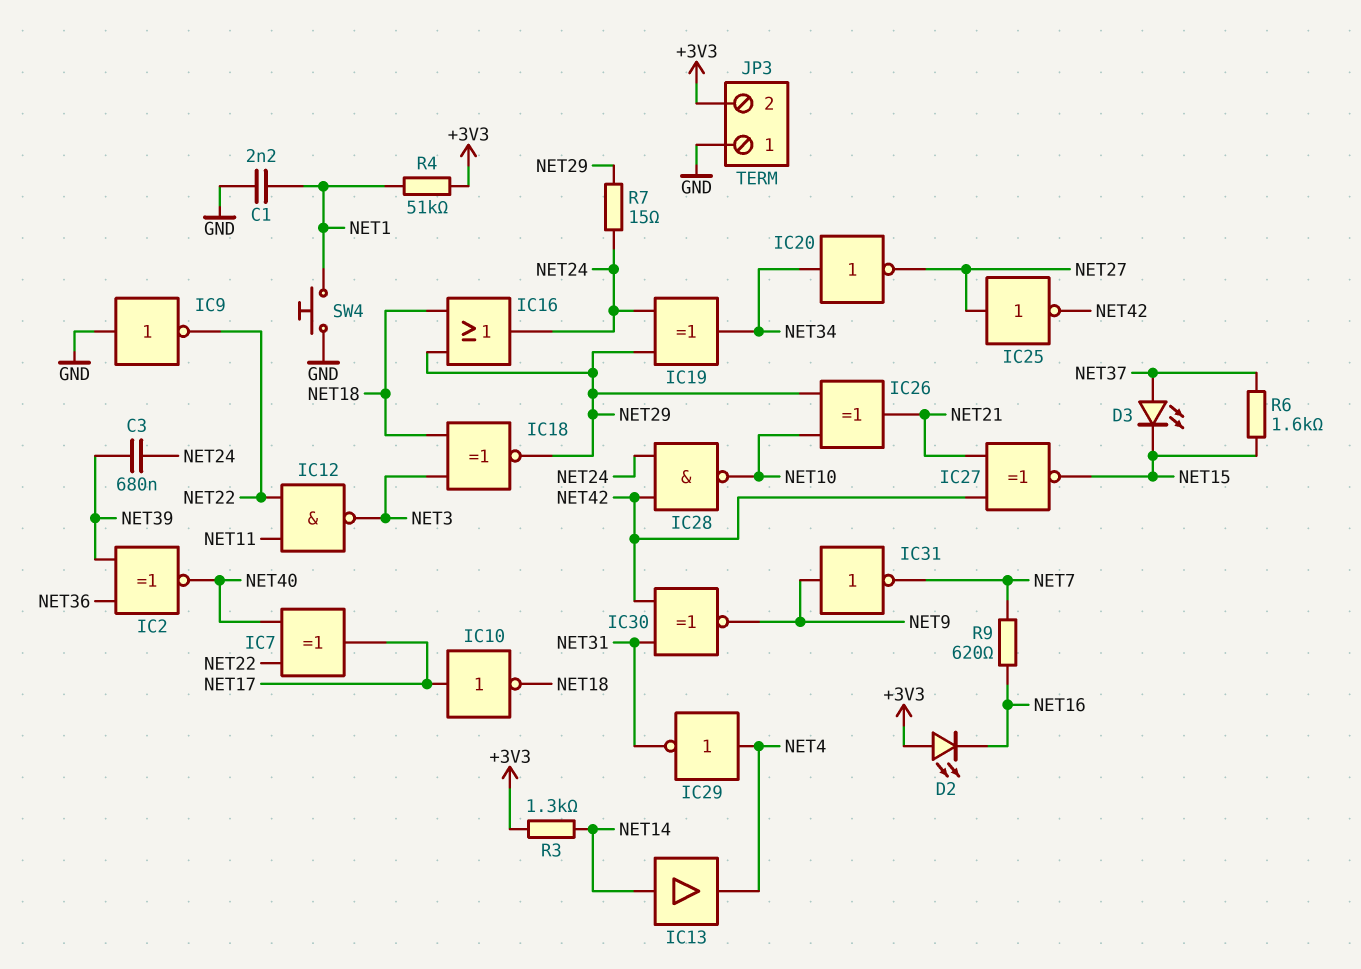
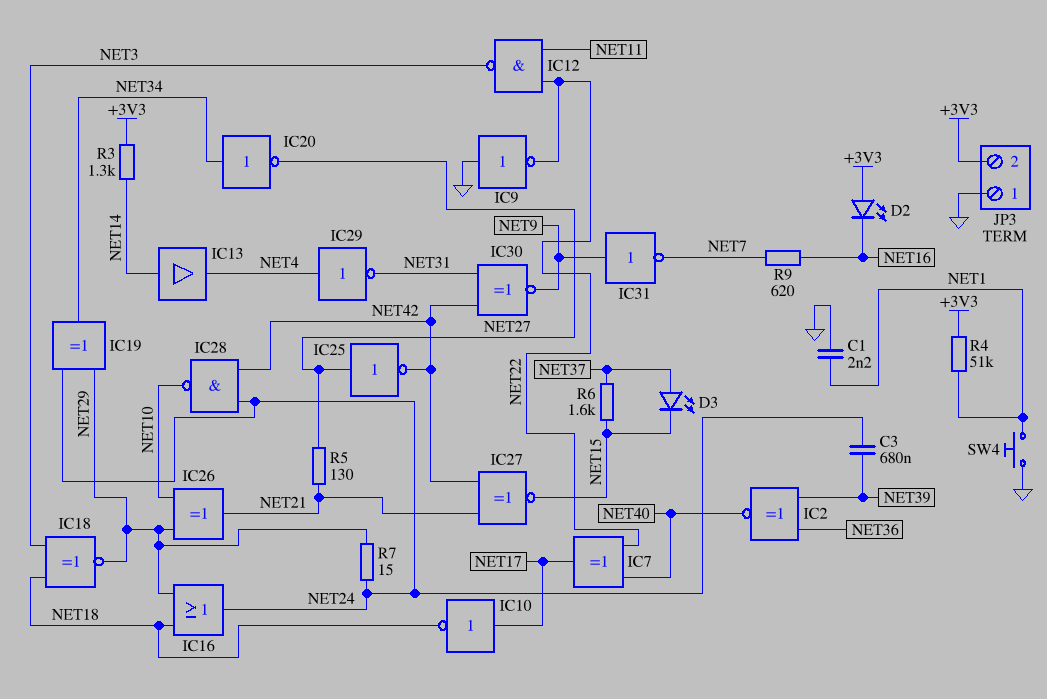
R5: none -> 130 (NET21, NET27)

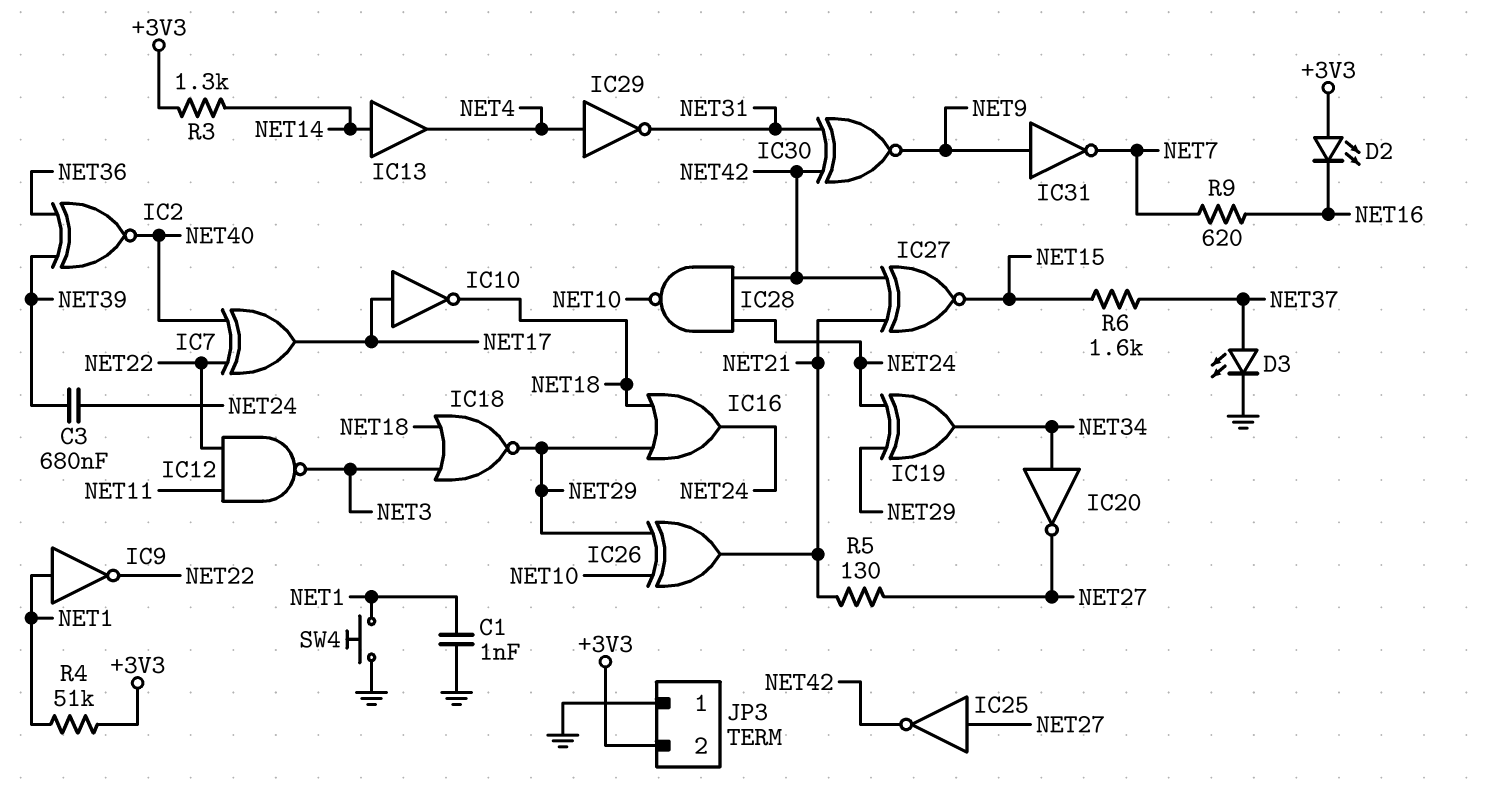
C1: 2.2nF (GND, NET1) -> 1nF (GND, NET1)
D3: LED (A NET37, K NET15) -> LED (A NET37, K GND)
IC9: NOT (in GND, out NET22) -> NOT (in NET1, out NET22)
IC18: XNOR (in NET3, in NET18, out NET29) -> NOR (in NET3, in NET18, out NET29)
R7: 15 (NET24, NET29) -> none

